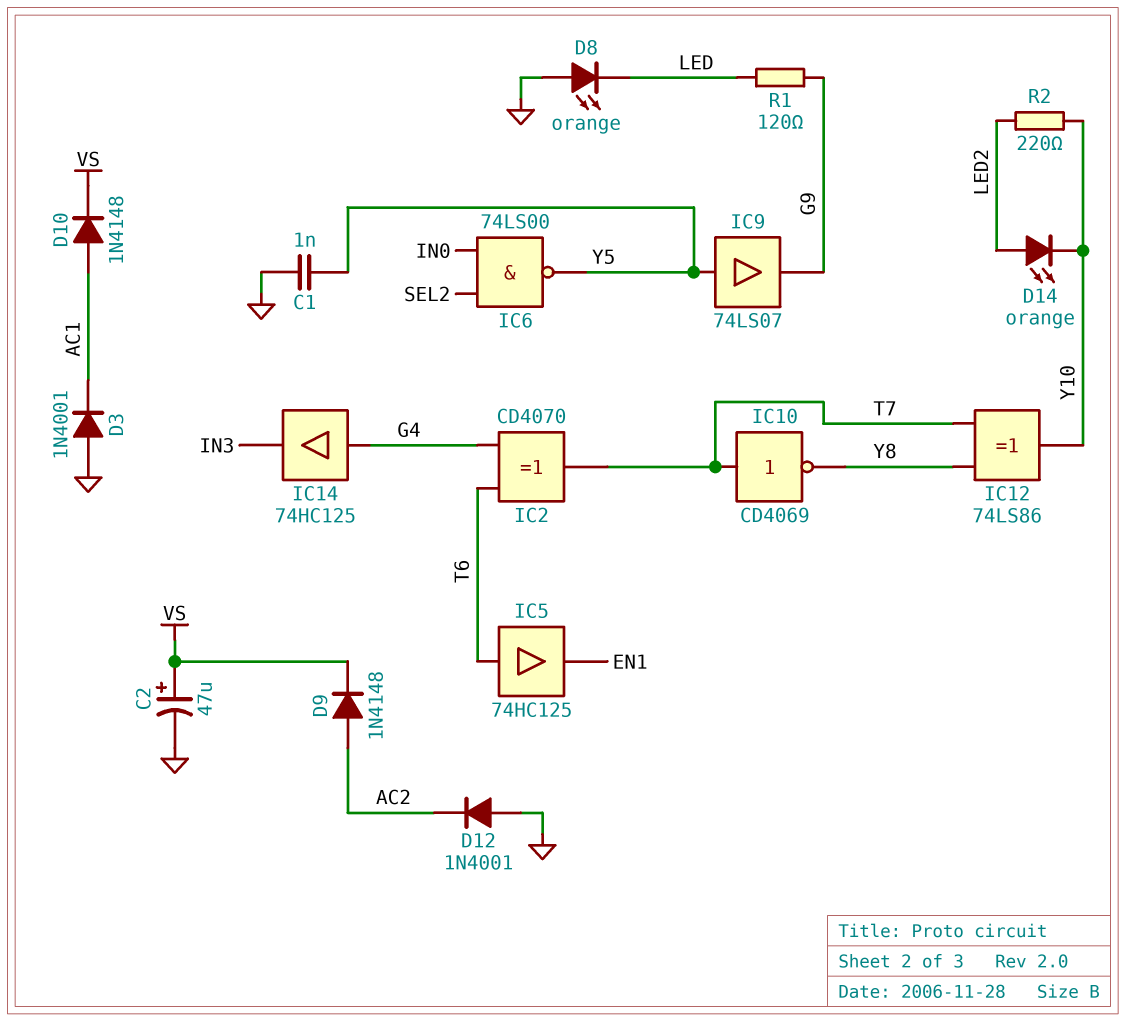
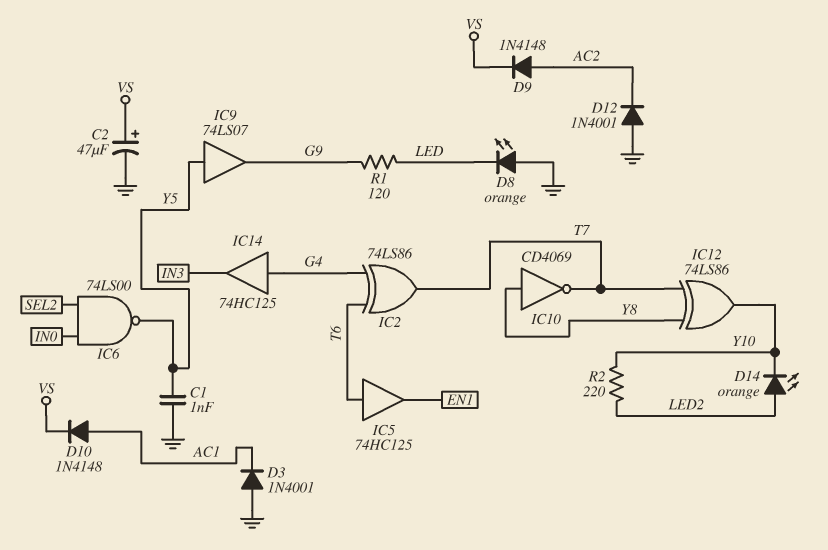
IC2: XOR CD4070 (in G4, in T6, out T7) -> XOR 74LS86 (in G4, in T6, out T7)
IC10: NOT CD4069 (in T7, out Y8) -> NOT CD4069 (in Y8, out T7)

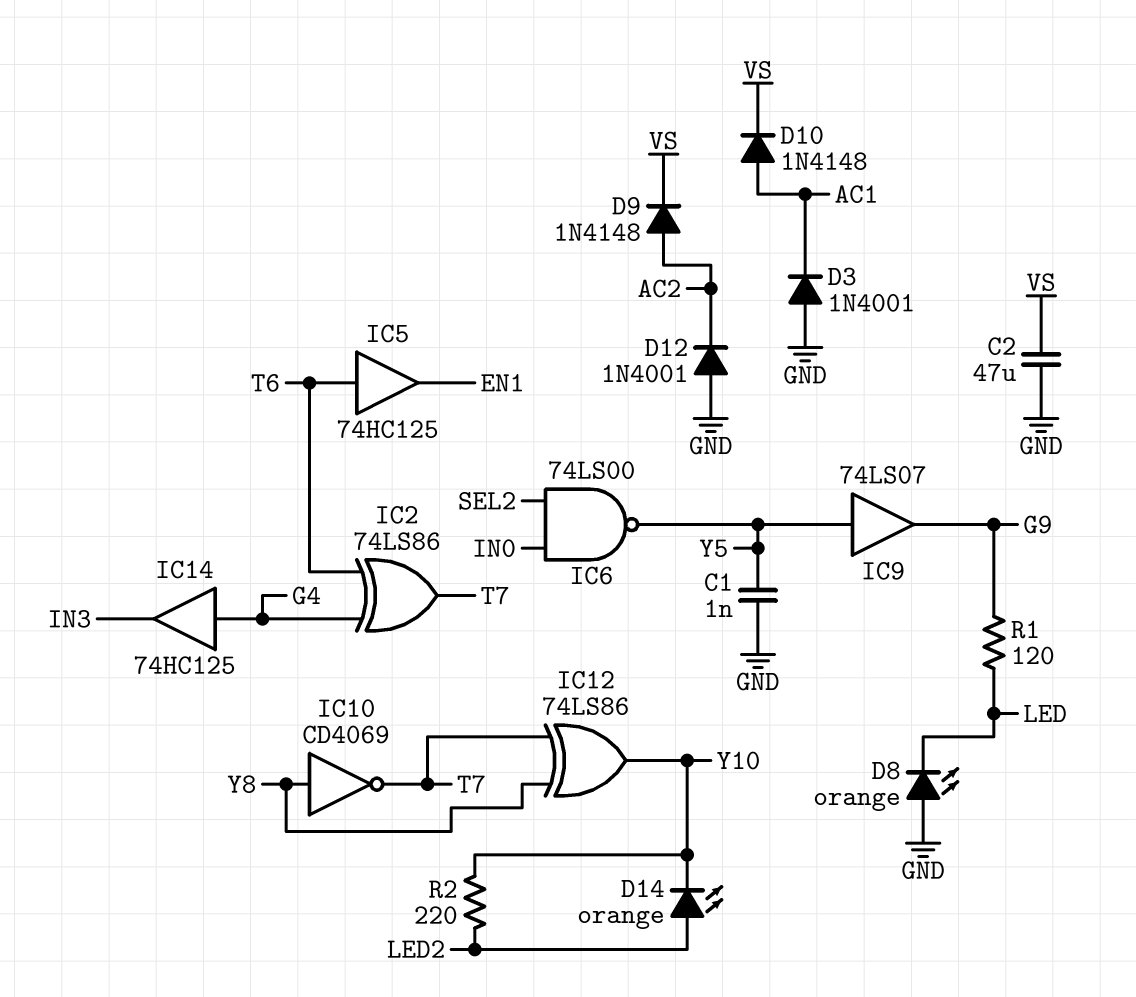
C2: 47uF (plus VS, minus GND) -> 47uF (GND, VS)

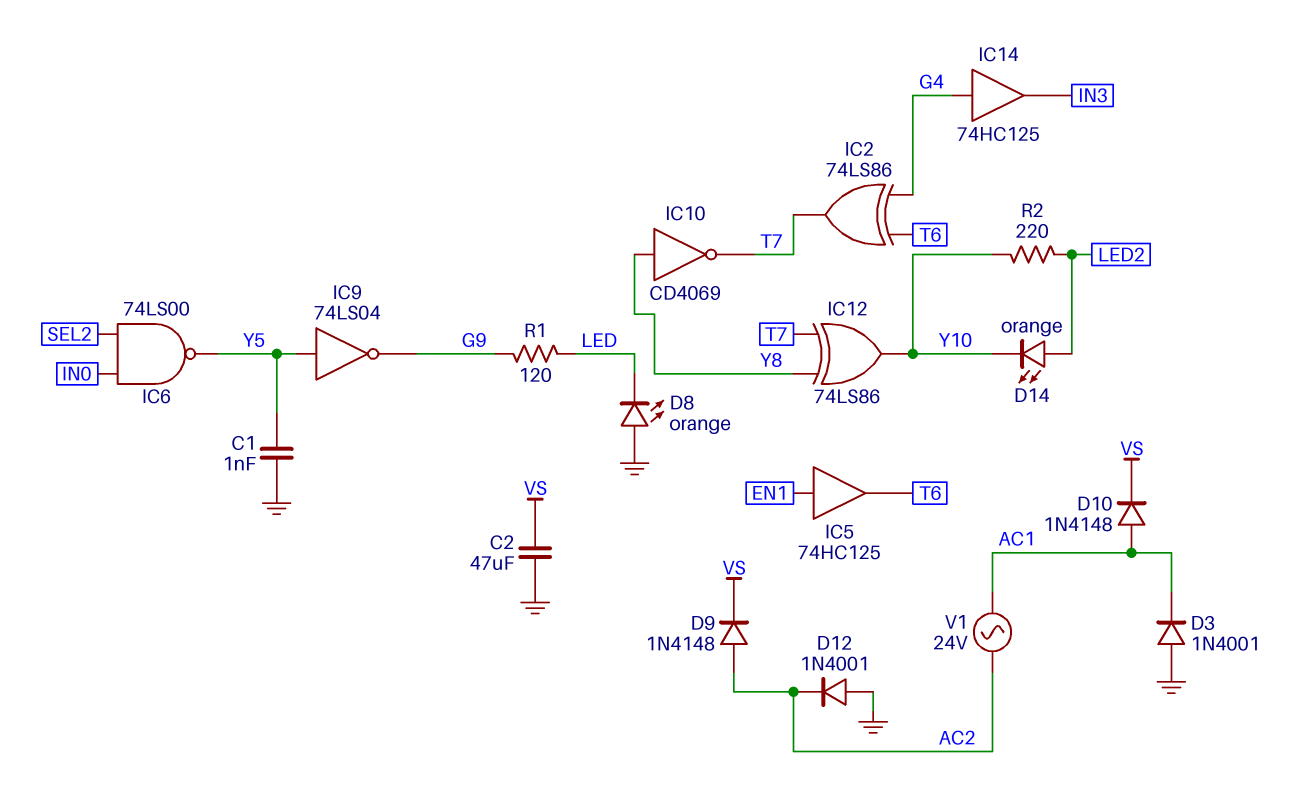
IC5: buffer 74HC125 (in T6, out EN1) -> buffer 74HC125 (in EN1, out T6)
IC9: buffer 74LS07 (in Y5, out G9) -> NOT 74LS04 (in Y5, out G9)
V1: none -> AC 24V (AC1, AC2)

